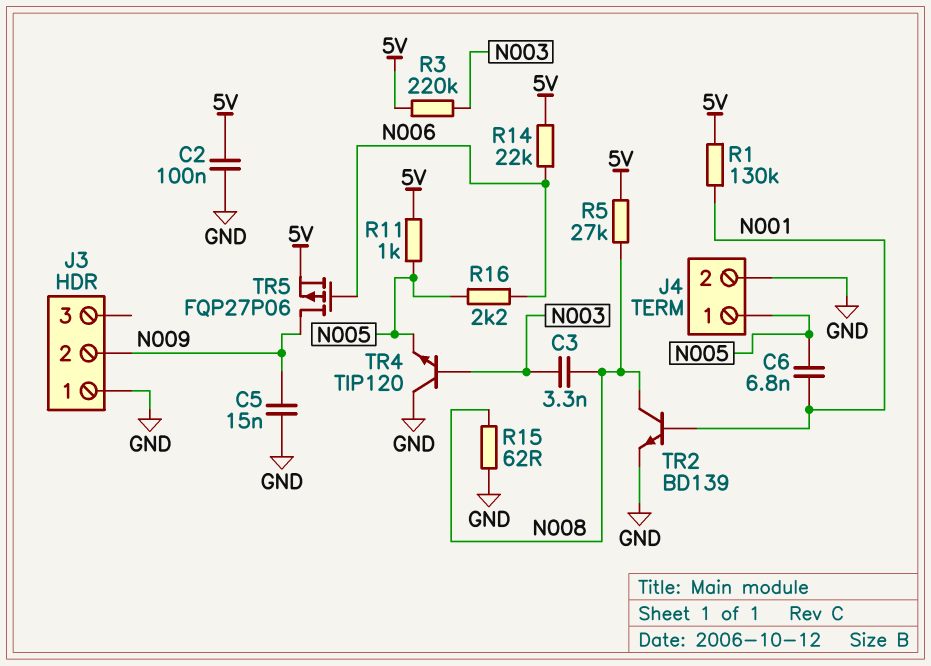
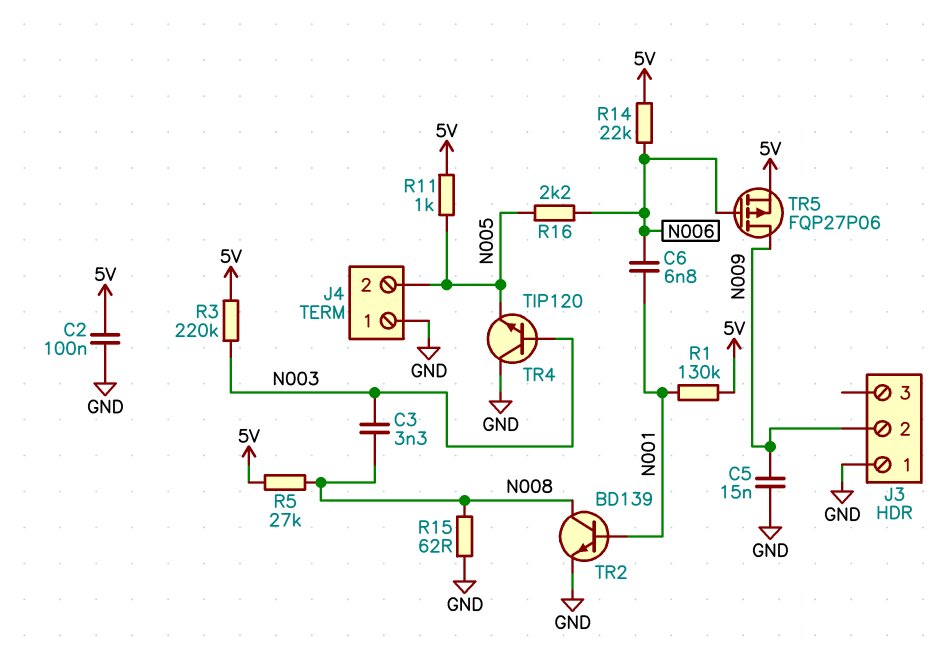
C6: 6.8nF (N001, N005) -> 6.8nF (N001, N006)
J4 pin 1: N005 -> GND
J4 pin 2: GND -> N005

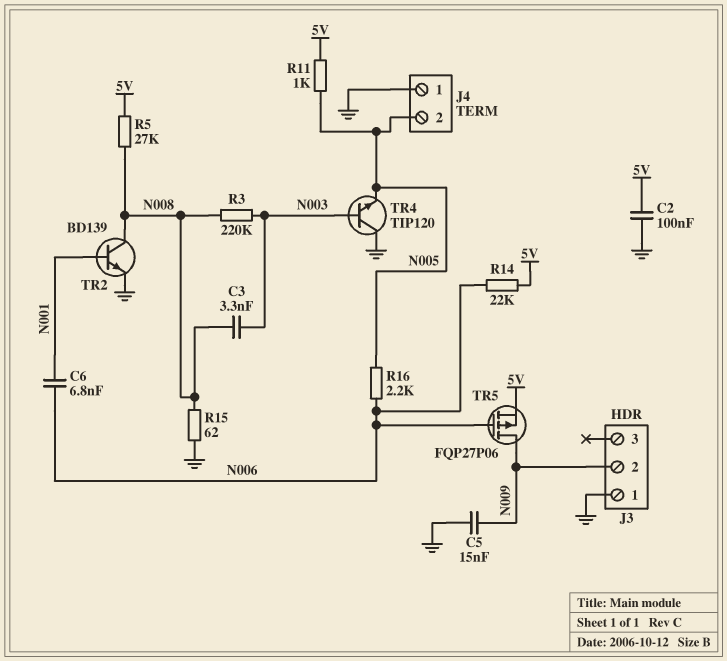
R1: 130k (5V, N001) -> none
R3: 220k (5V, N003) -> 220k (N003, N008)

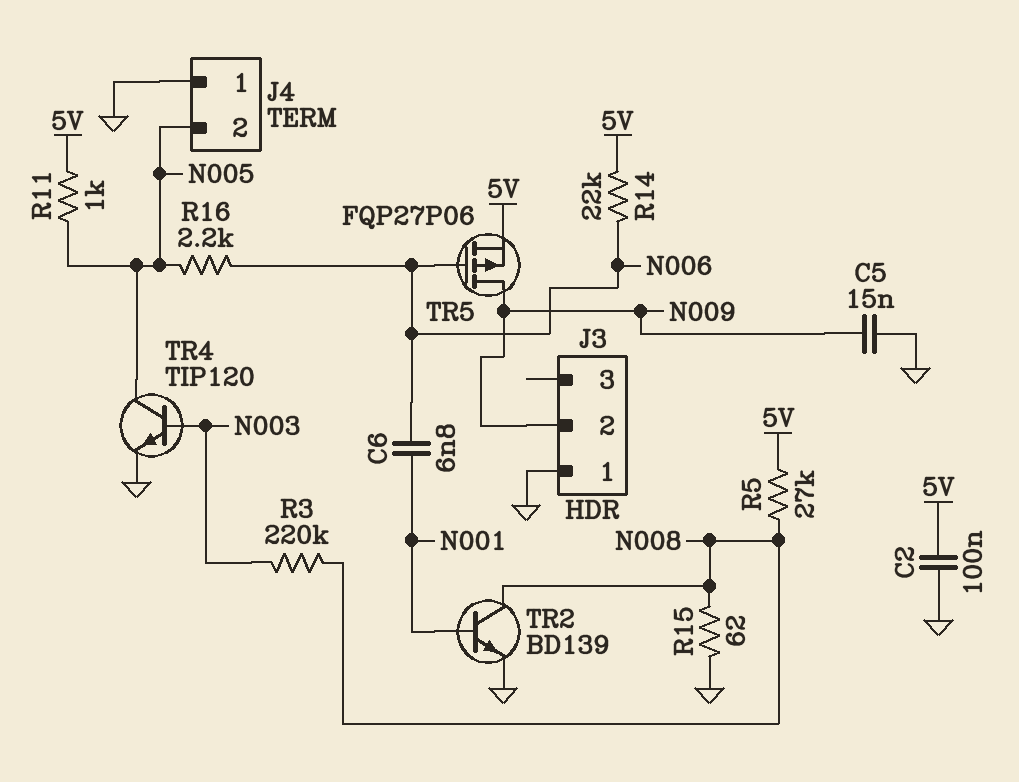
C3: 3.3nF (N003, N008) -> none
TR4: NPN TIP120 (B N003, C GND, E N005) -> NPN TIP120 (B N003, C N005, E GND)

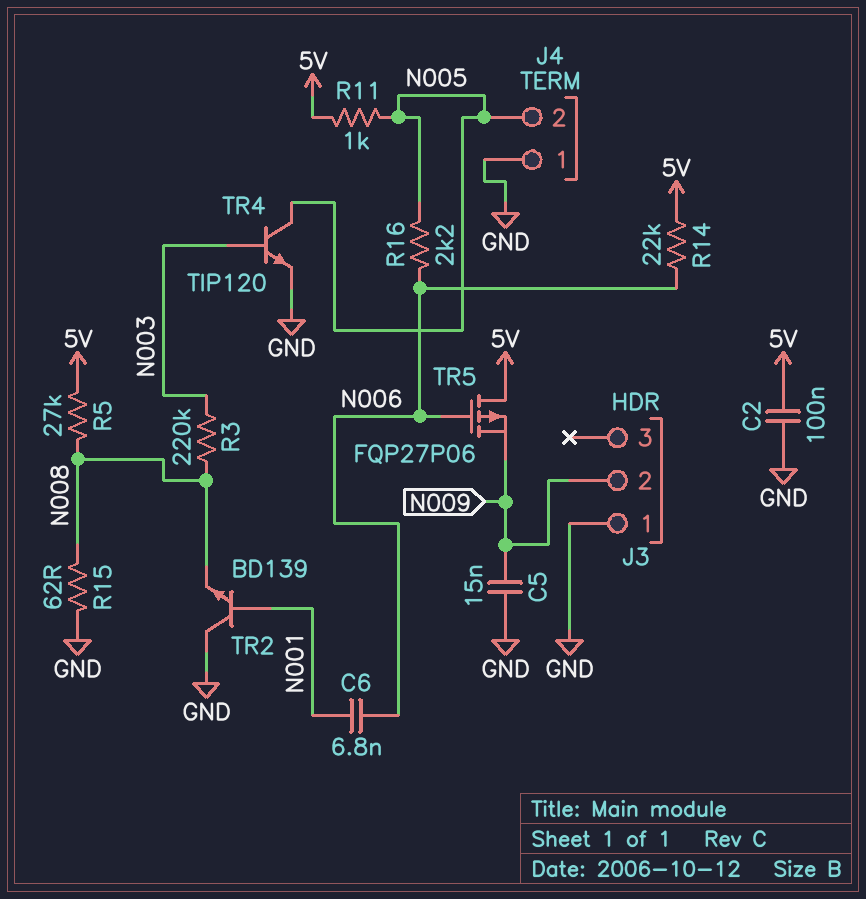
TR2: NPN BD139 (B N001, C N008, E GND) -> NPN BD139 (B N001, C GND, E N008)
TR5: PMOS FQP27P06 (G N006, D N009, S 5V) -> PMOS FQP27P06 (G N006, D 5V, S N009)

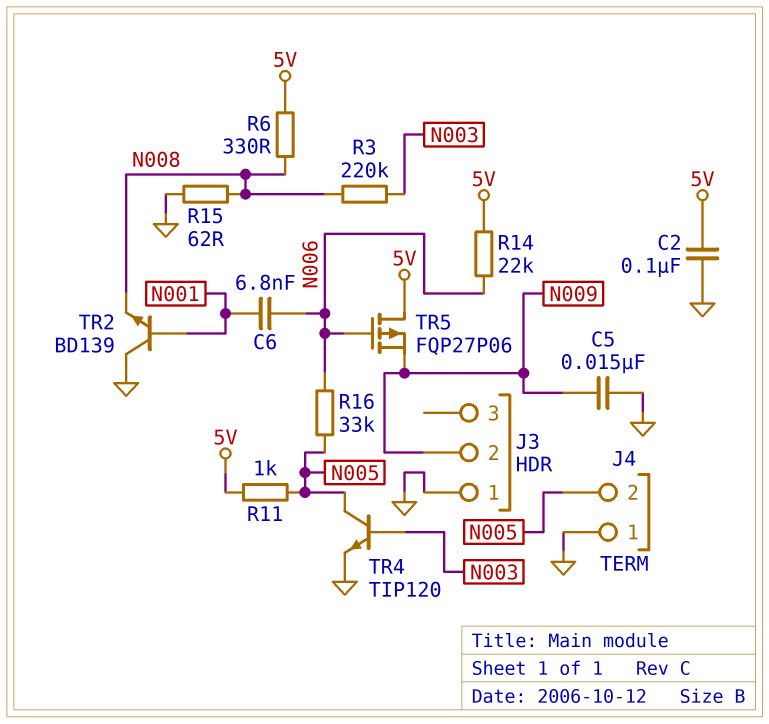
R5: 27k (5V, N008) -> none
R6: none -> 330 (5V, N008)
R16: 2.2k (N005, N006) -> 33k (N005, N006)

